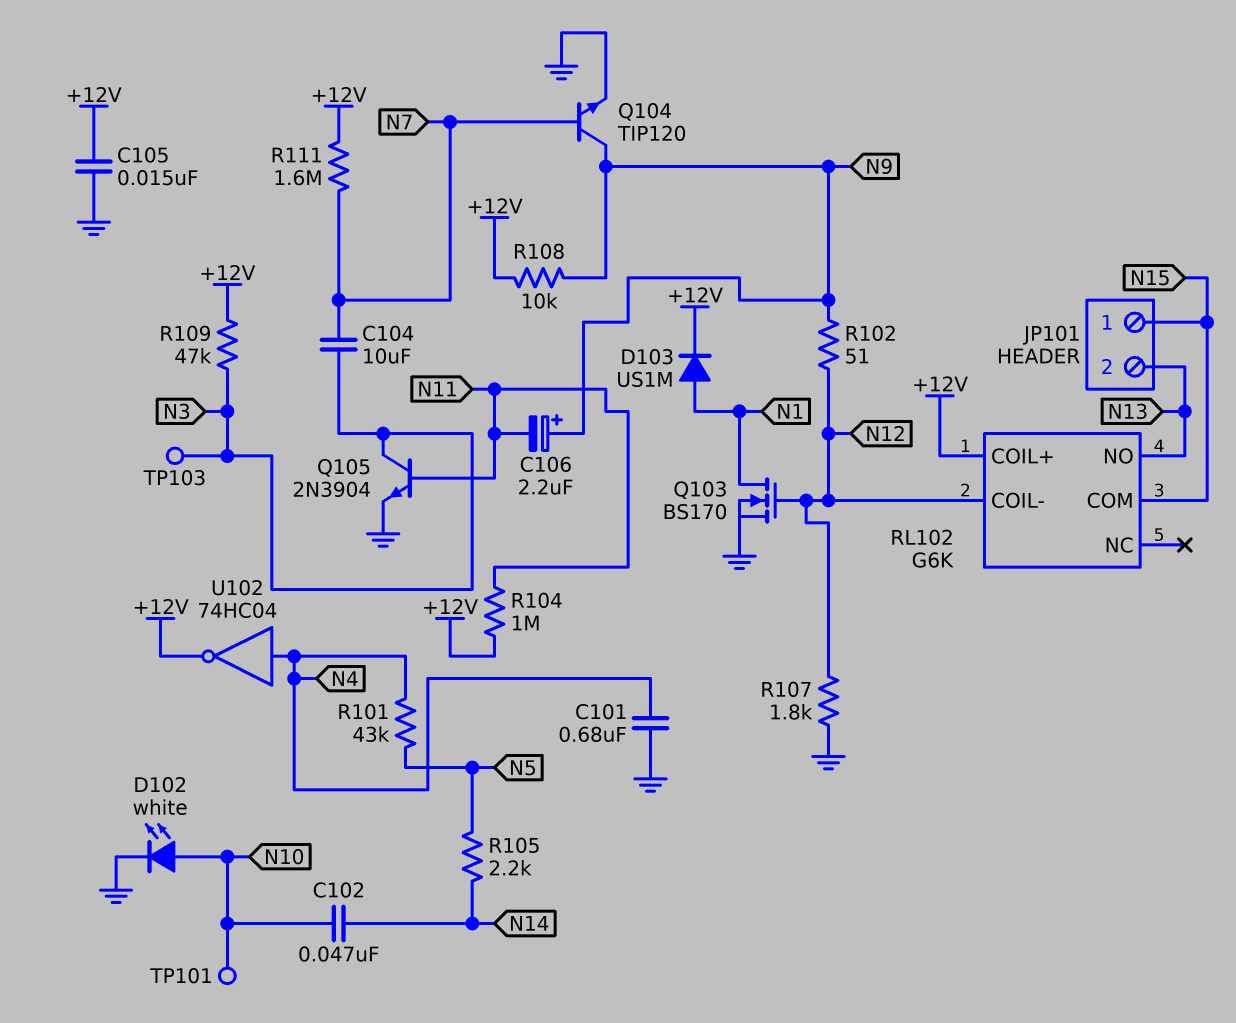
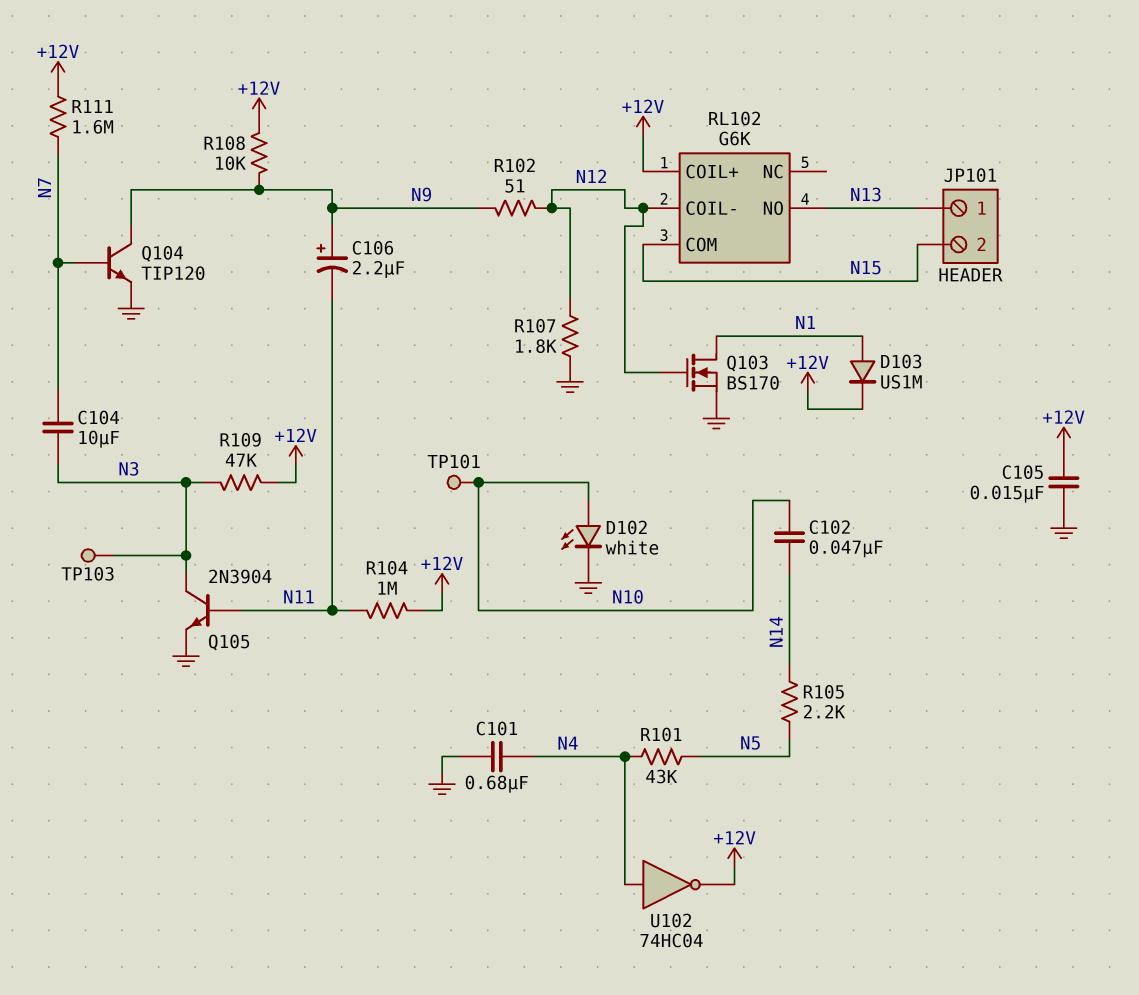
JP101 pin 1: N15 -> N13
JP101 pin 2: N13 -> N15

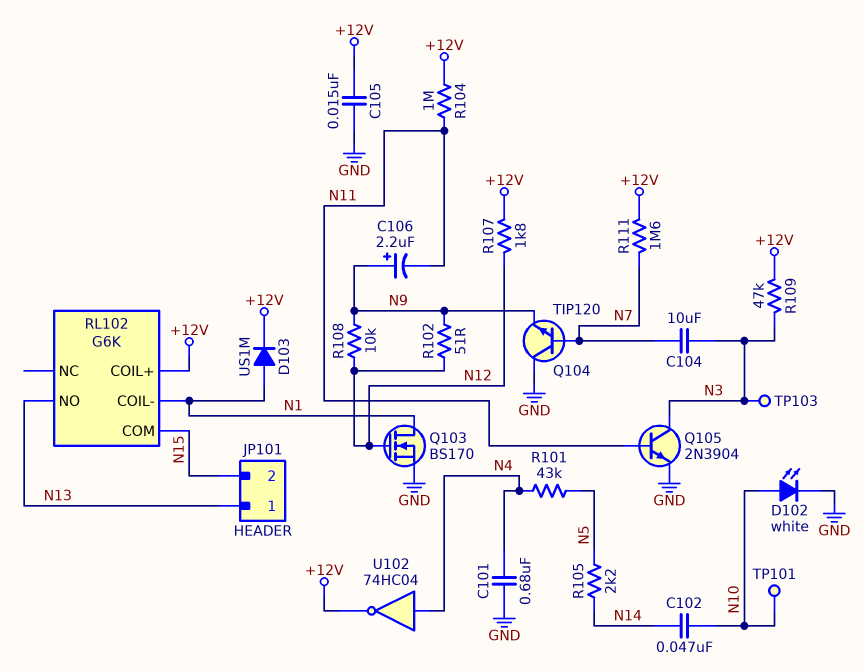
Q104: NPN TIP120 (B N7, C N9, E GND) -> NPN TIP120 (B N7, C GND, E N9)
R107: 1.8k (GND, N12) -> 1.8k (+12V, N12)
R108: 10k (+12V, N9) -> 10k (N9, N12)
RL102 pin COIL-: N12 -> N1

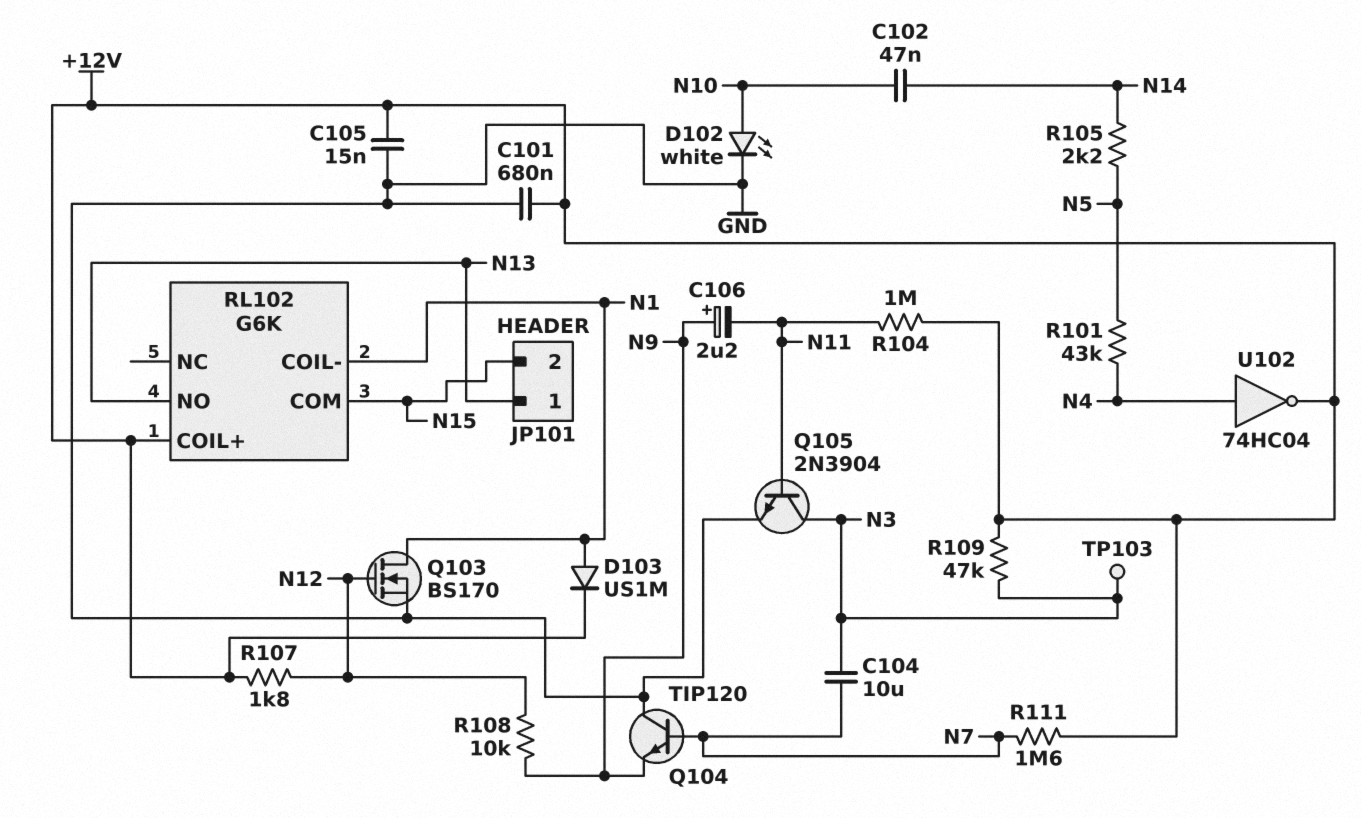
C101: 680nF (GND, N4) -> 680nF (+12V, GND)
R102: 51 (N9, N12) -> none
TP101: test point (N10) -> none

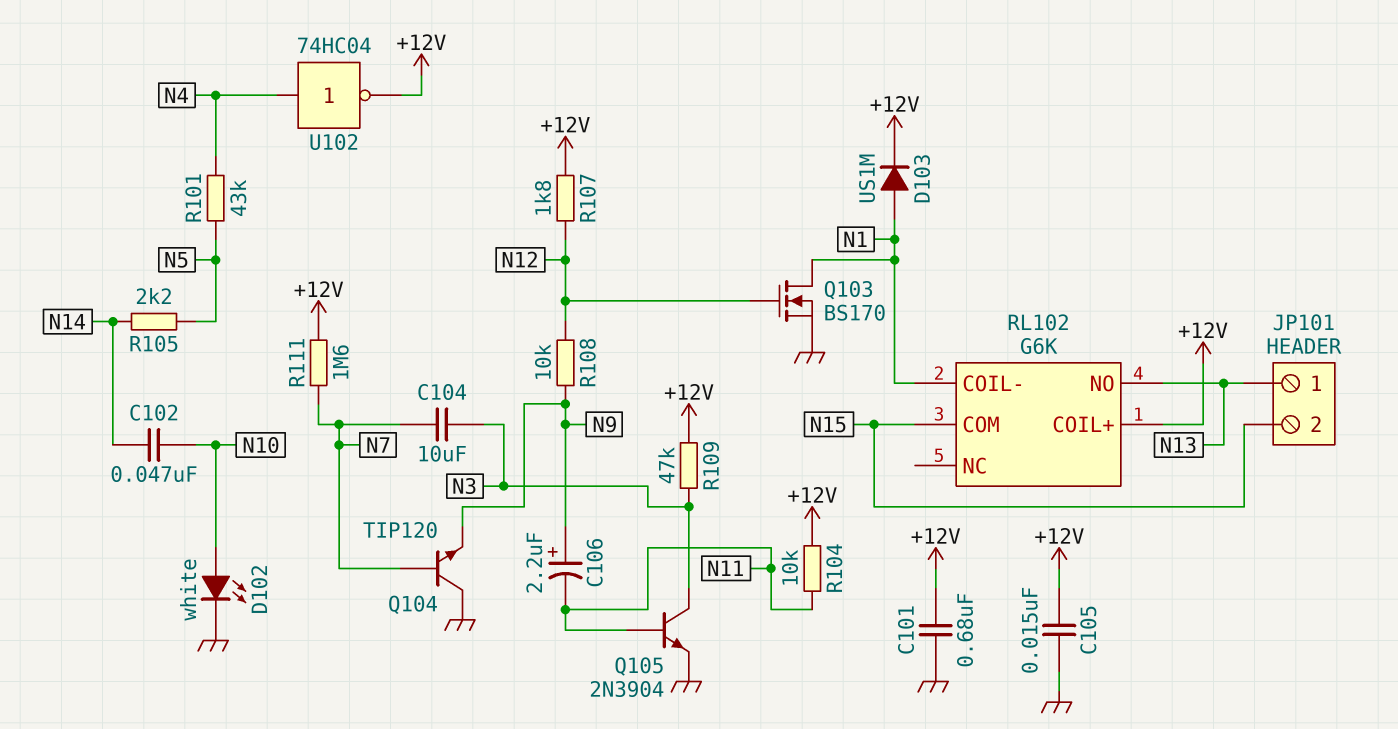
R104: 1M (+12V, N11) -> 10k (+12V, N11)
TP103: test point (N3) -> none

